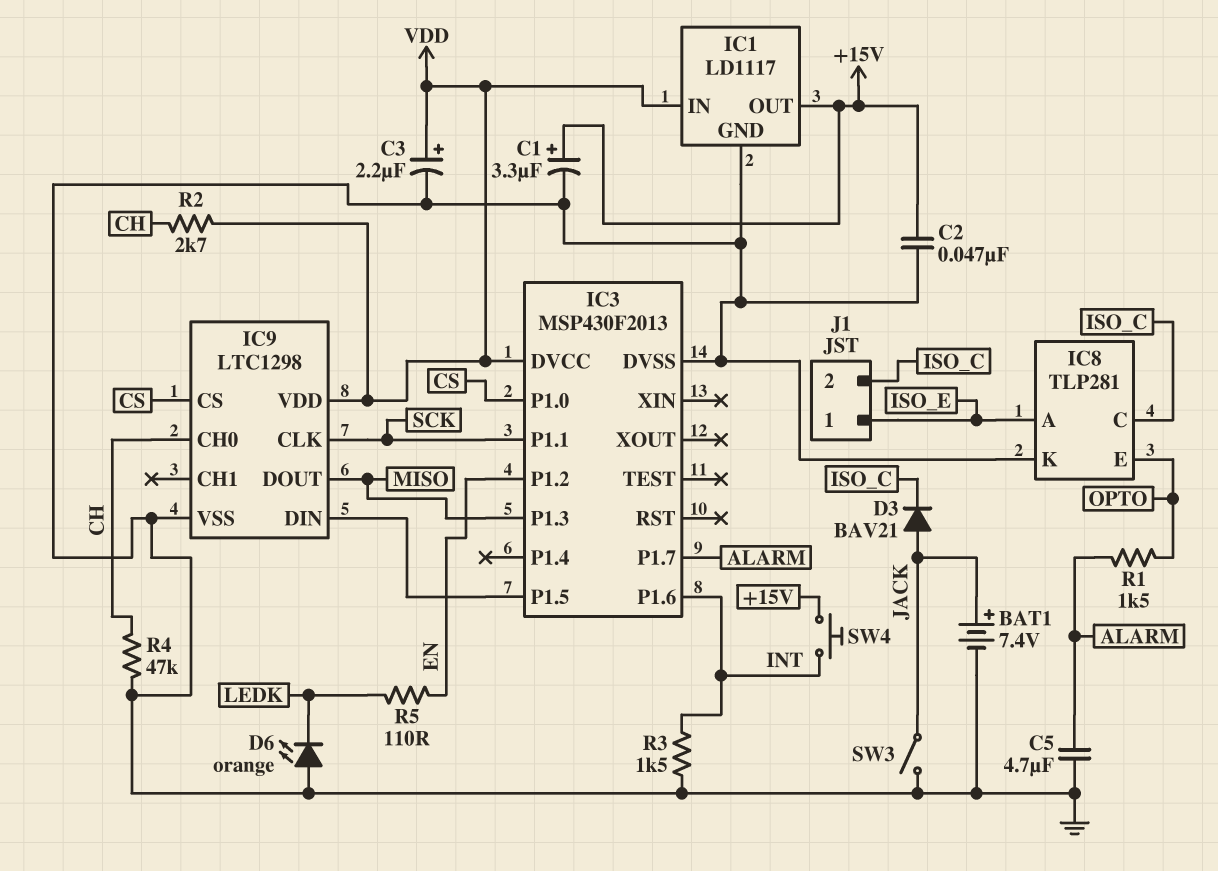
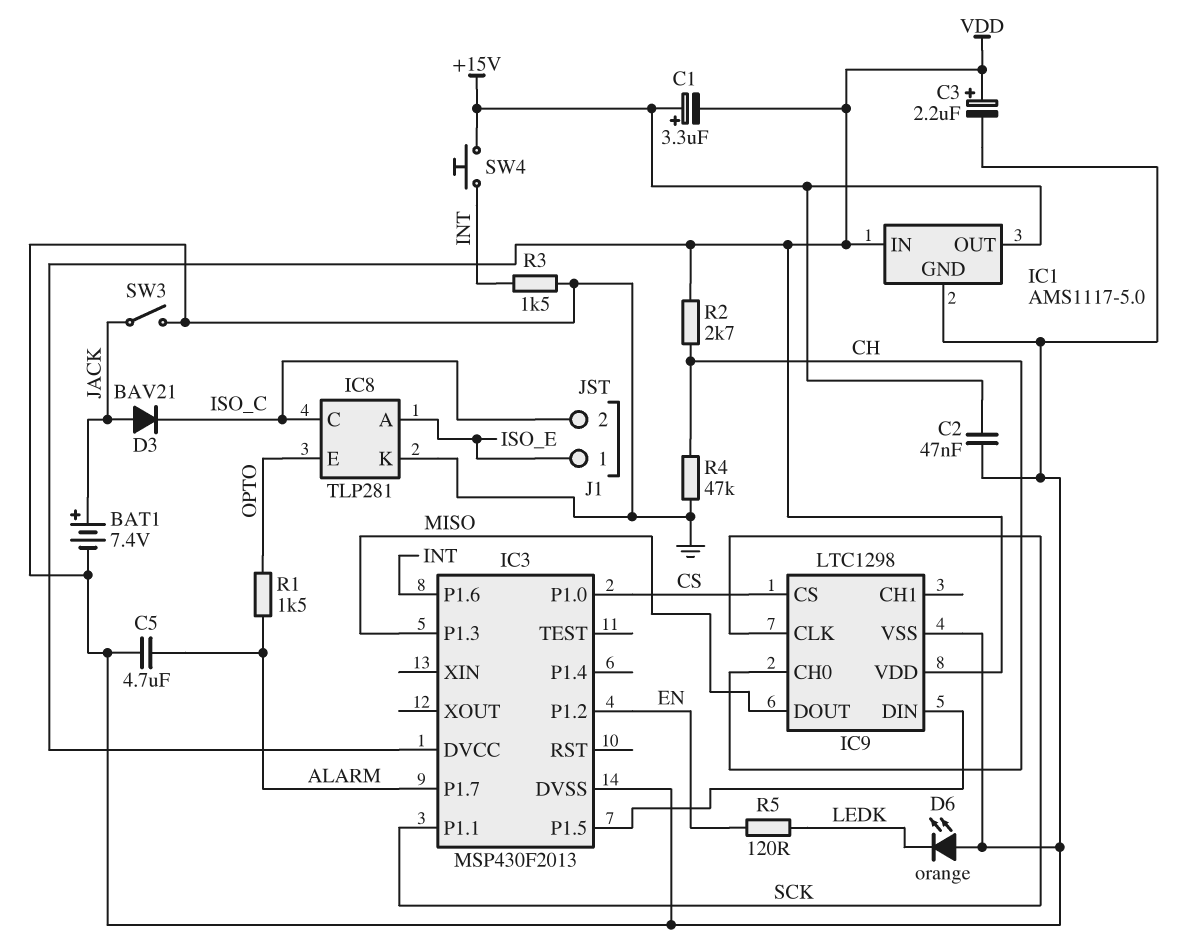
C1: 3.3uF (plus +15V, minus GND) -> 3.3uF (plus +15V, minus VDD)
IC1: LD1117 -> AMS1117-5.0
R5: 110 (EN, LEDK) -> 120 (EN, LEDK)

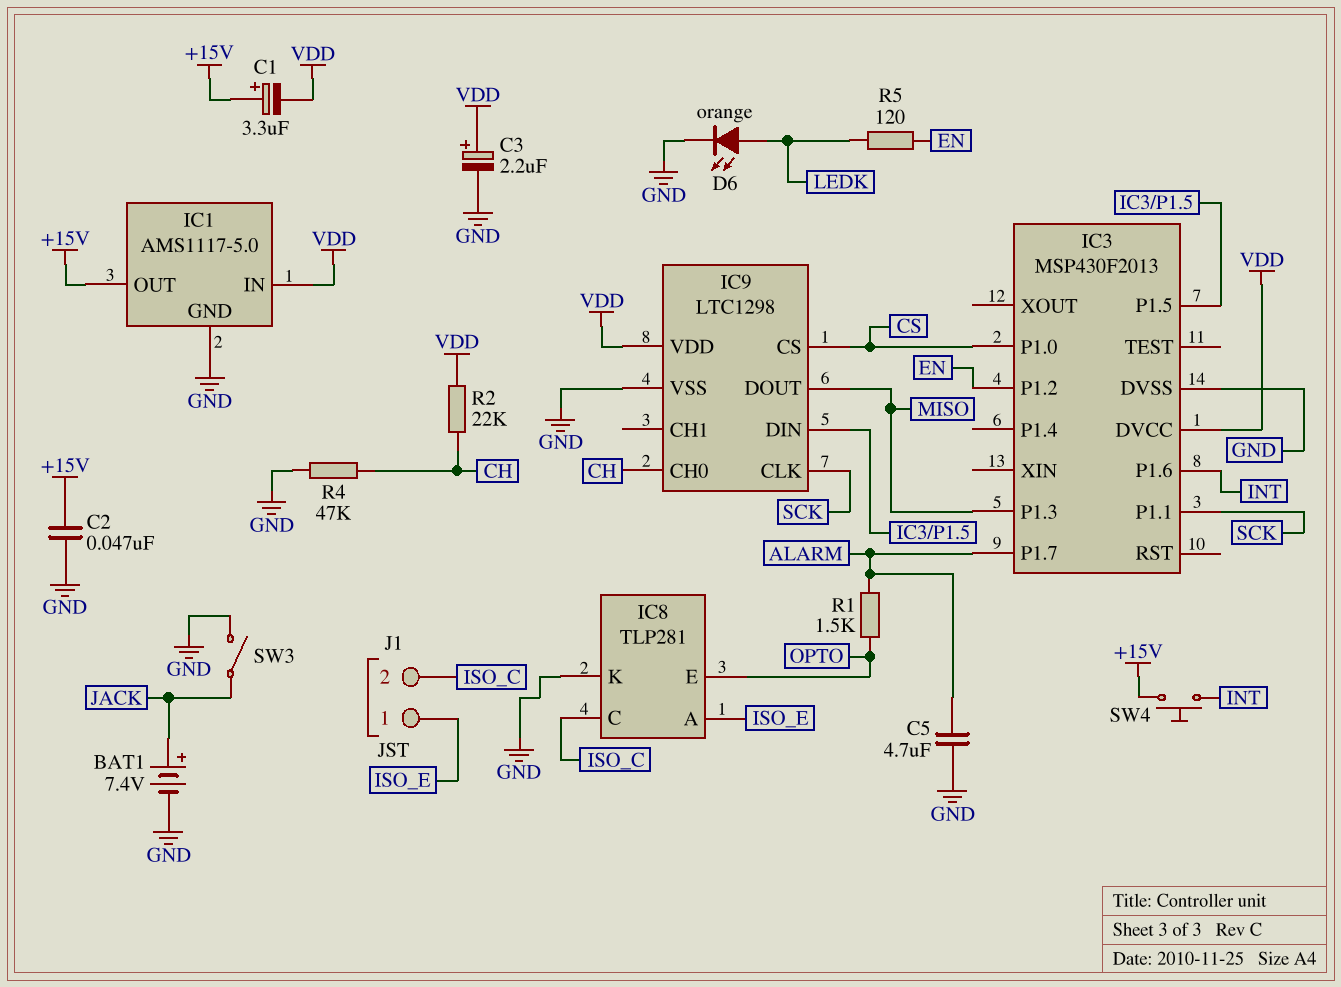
D3: diode BAV21 (A JACK, K ISO_C) -> none
D6: LED orange (A GND, K LEDK) -> LED orange (A LEDK, K GND)
R2: 2.7k (CH, VDD) -> 22k (CH, VDD)
R3: 1.5k (GND, INT) -> none

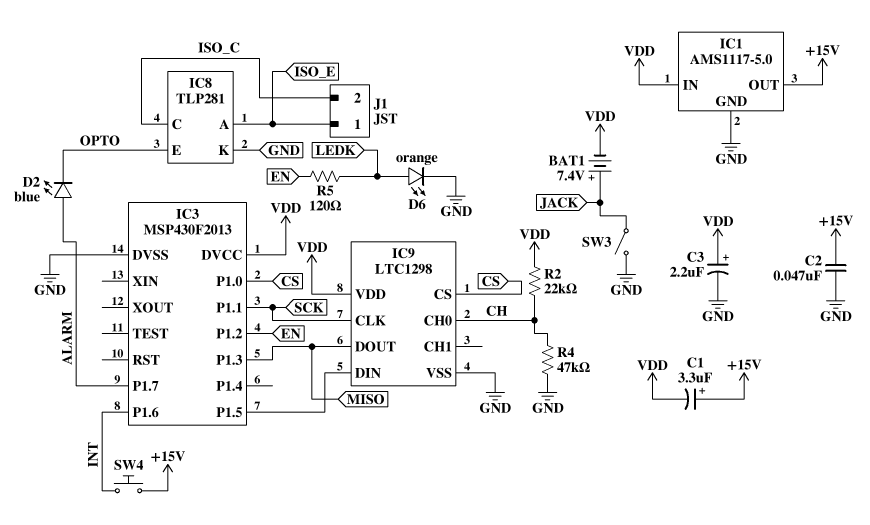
BAT1: 7.4V (plus JACK, minus GND) -> 7.4V (plus JACK, minus VDD)
C5: 4.7uF (ALARM, GND) -> none
D2: none -> LED blue (A ALARM, K OPTO)
R1: 1.5k (ALARM, OPTO) -> none

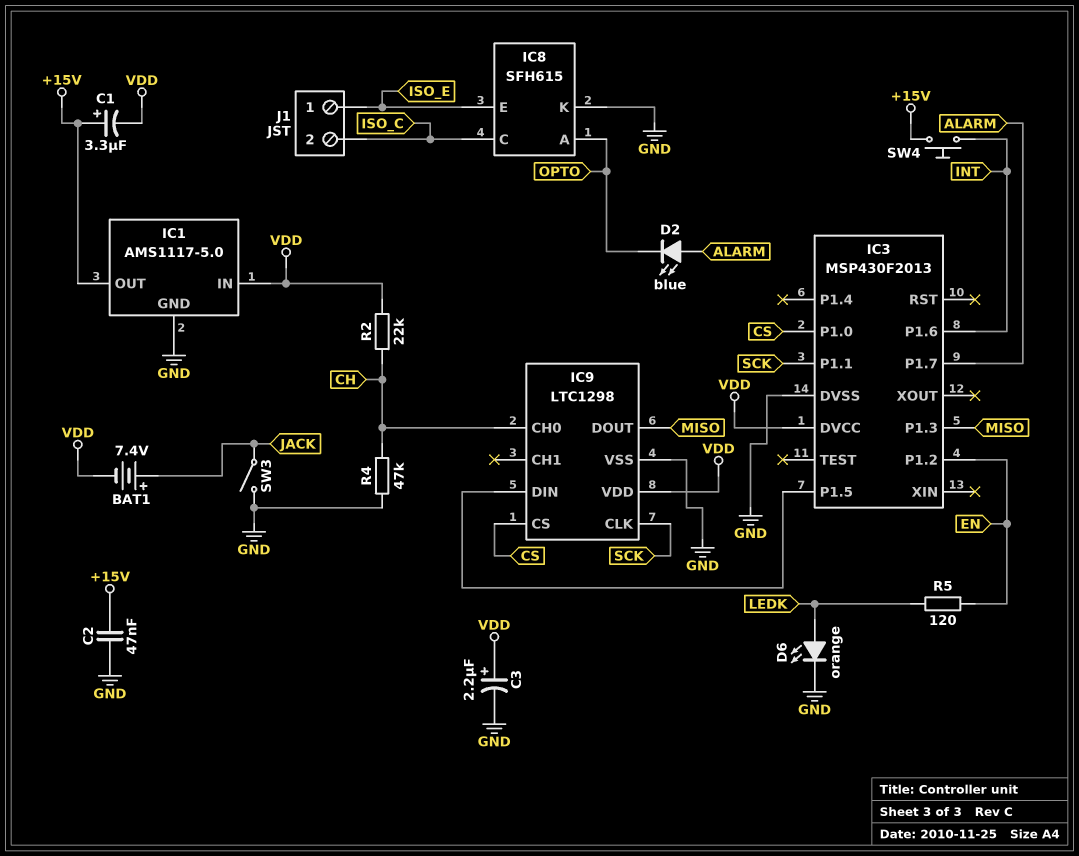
IC8: TLP281 -> SFH615
IC8 pin A: ISO_E -> OPTO
IC8 pin E: OPTO -> ISO_E

